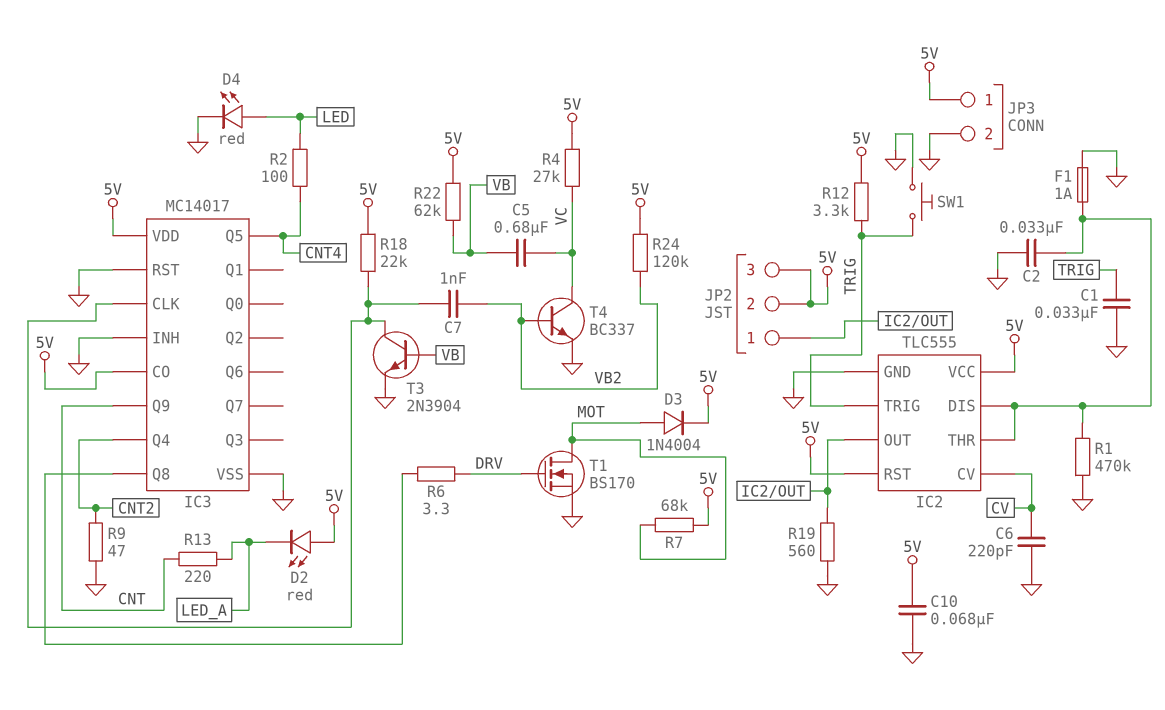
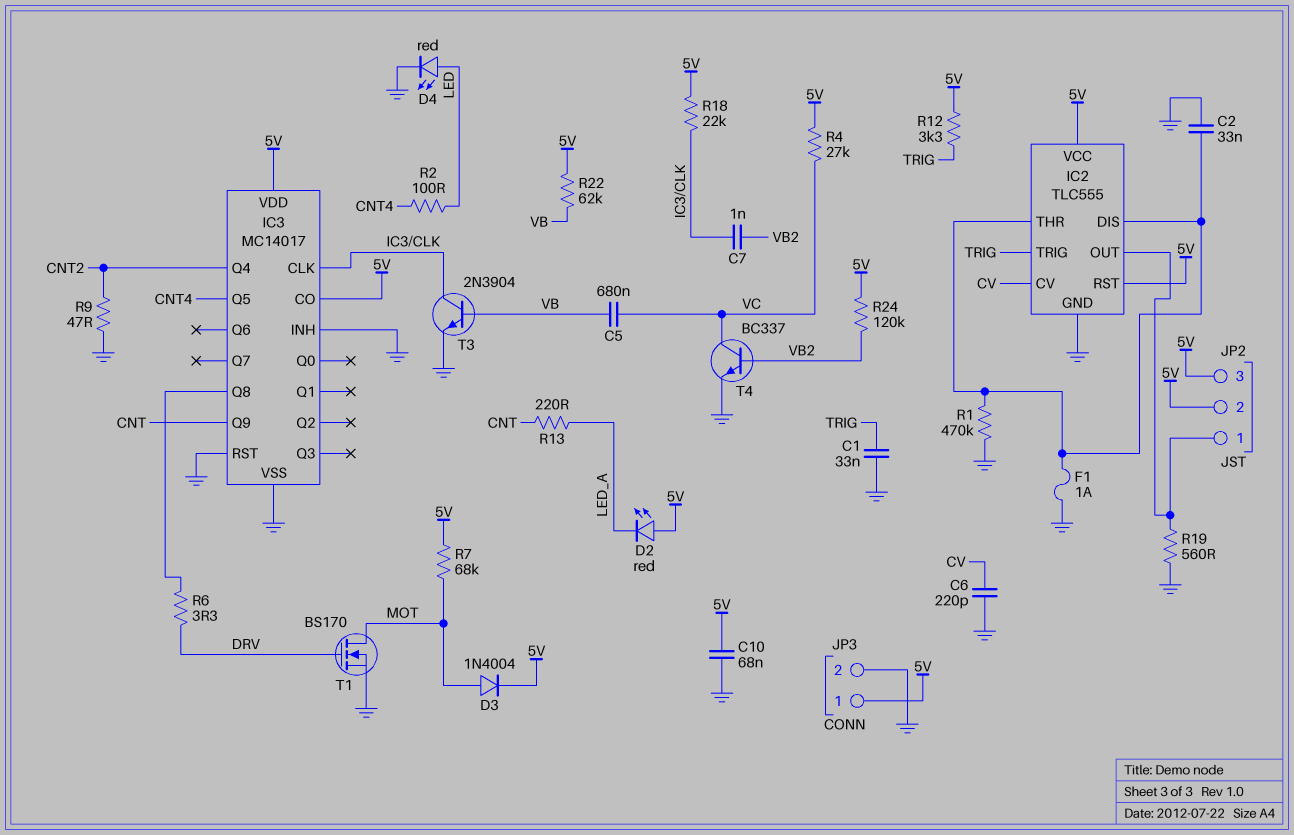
SW1: button (GND, TRIG) -> none

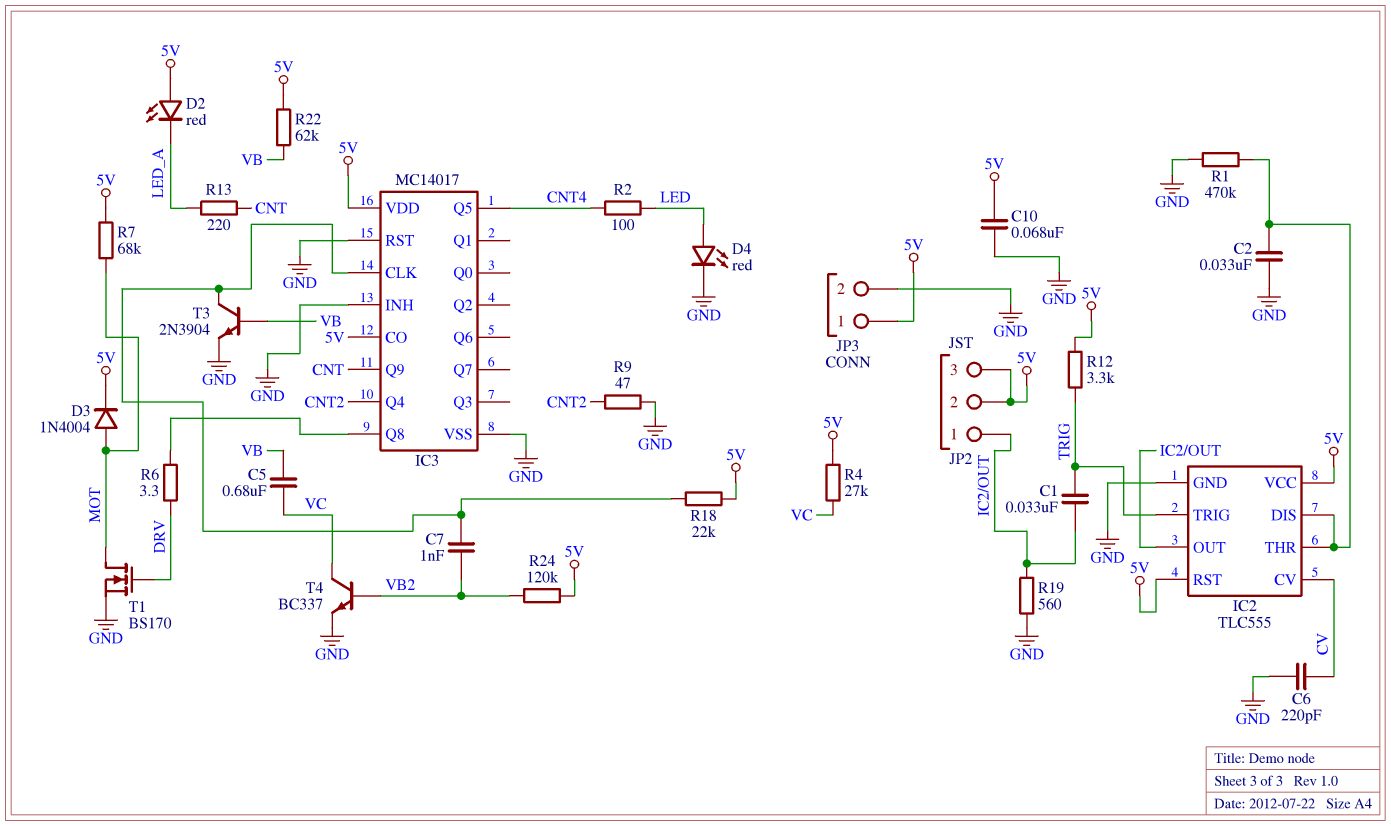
C1: 33nF (GND, TRIG) -> 33nF (IC2/OUT, TRIG)
F1: 1A (GND, IC2/DIS) -> none

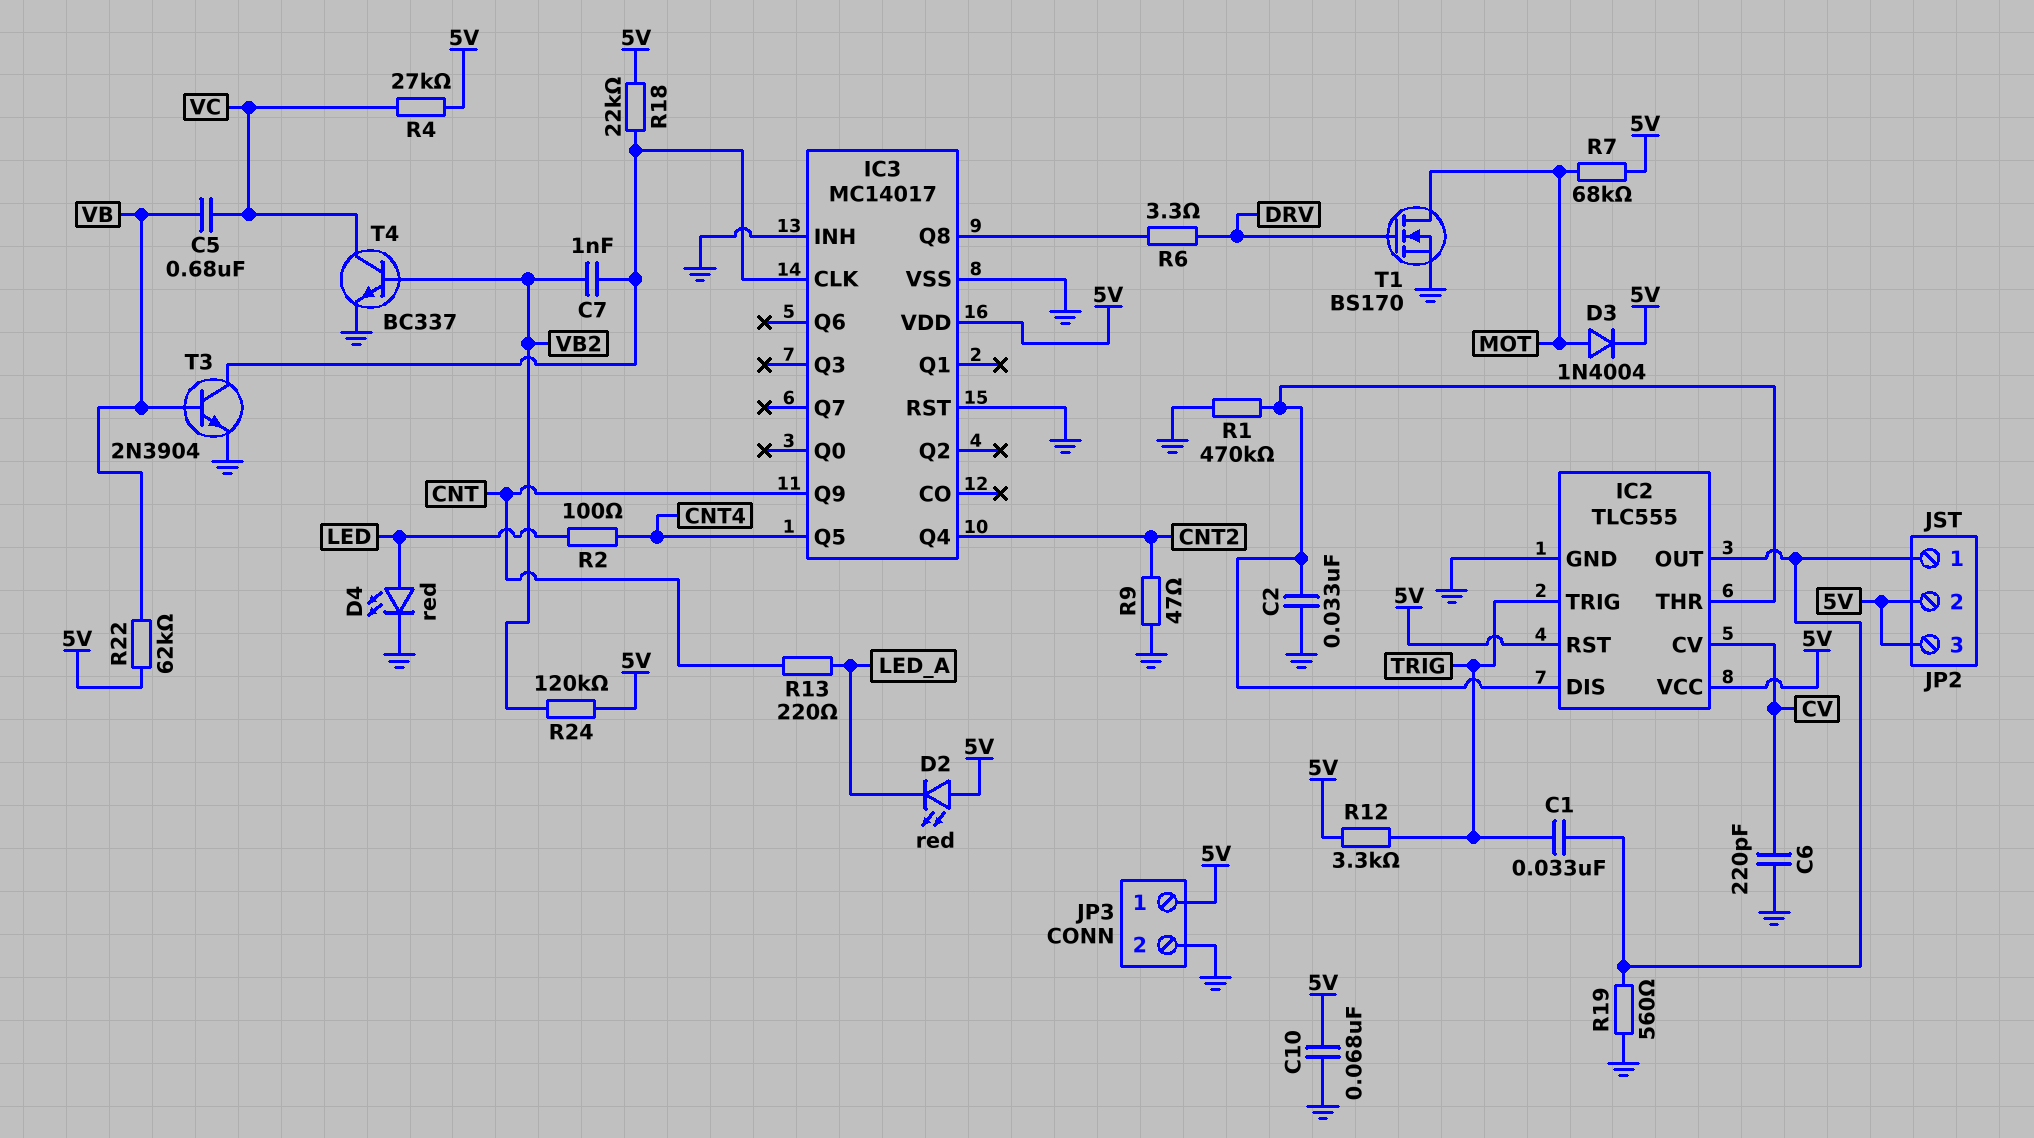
IC3 pin CO: 5V -> none

